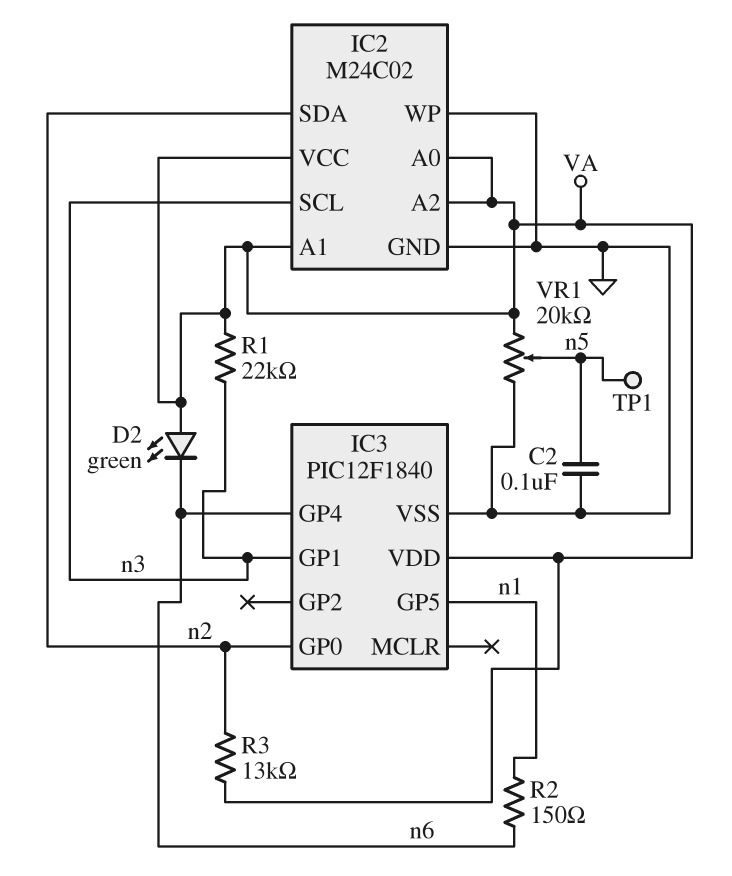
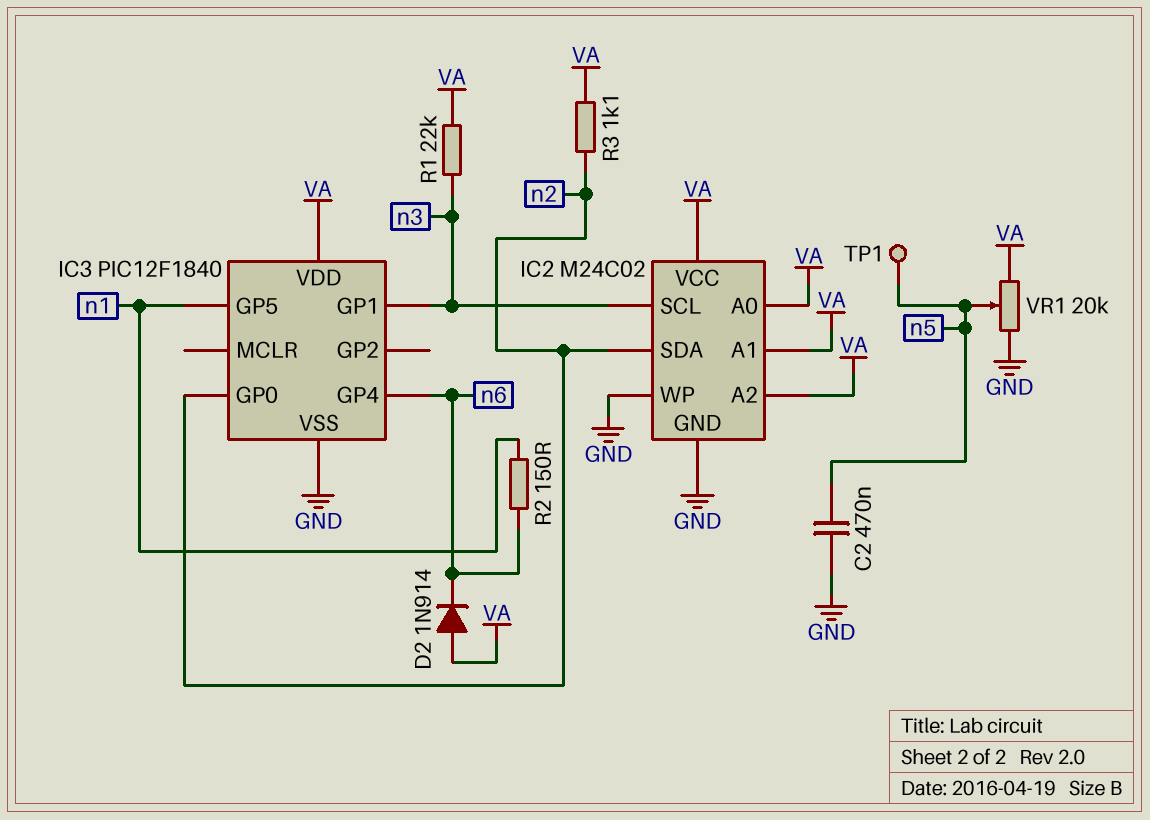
C2: 100nF (GND, n5) -> 470nF (GND, n5)
D2: LED green (A VA, K n6) -> diode 1N914 (A VA, K n6)
R3: 13k (VA, n2) -> 1.1k (VA, n2)

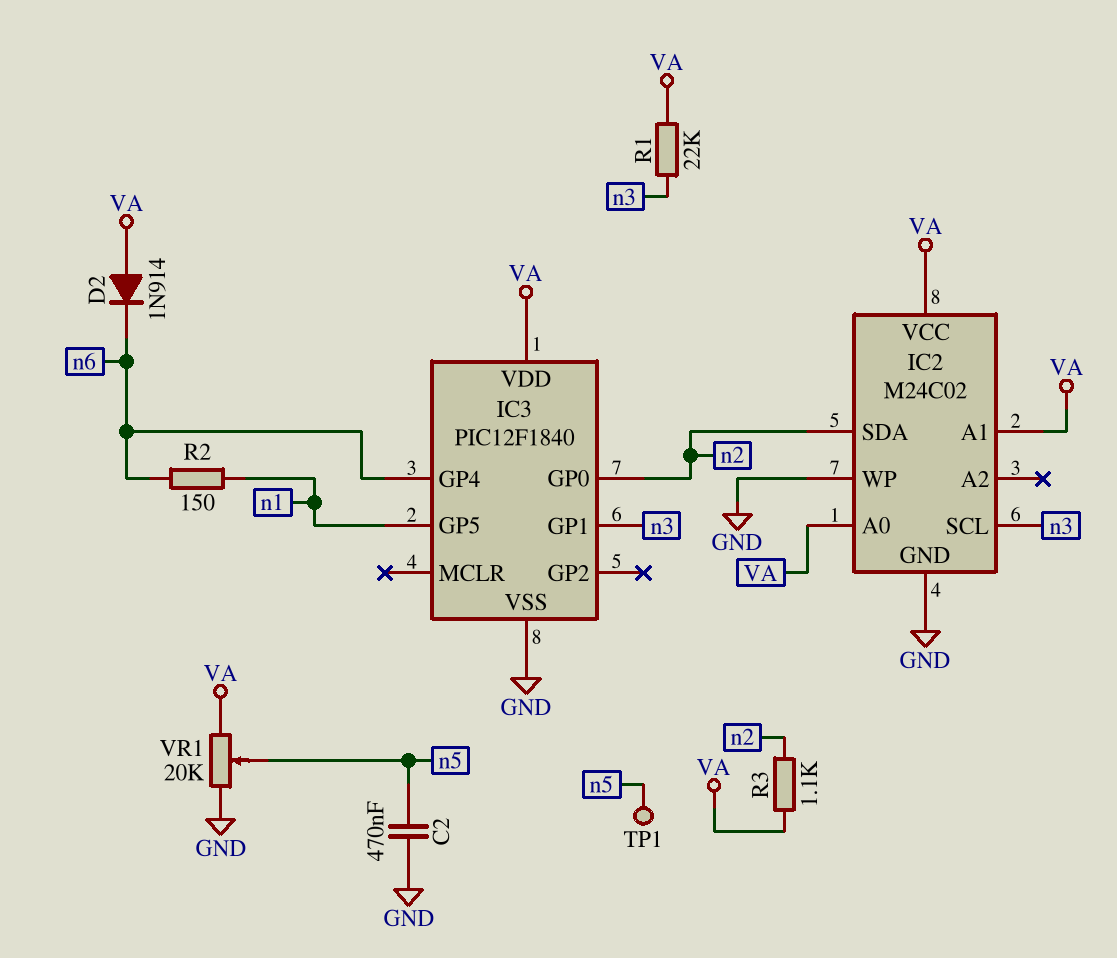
IC2 pin A2: VA -> none

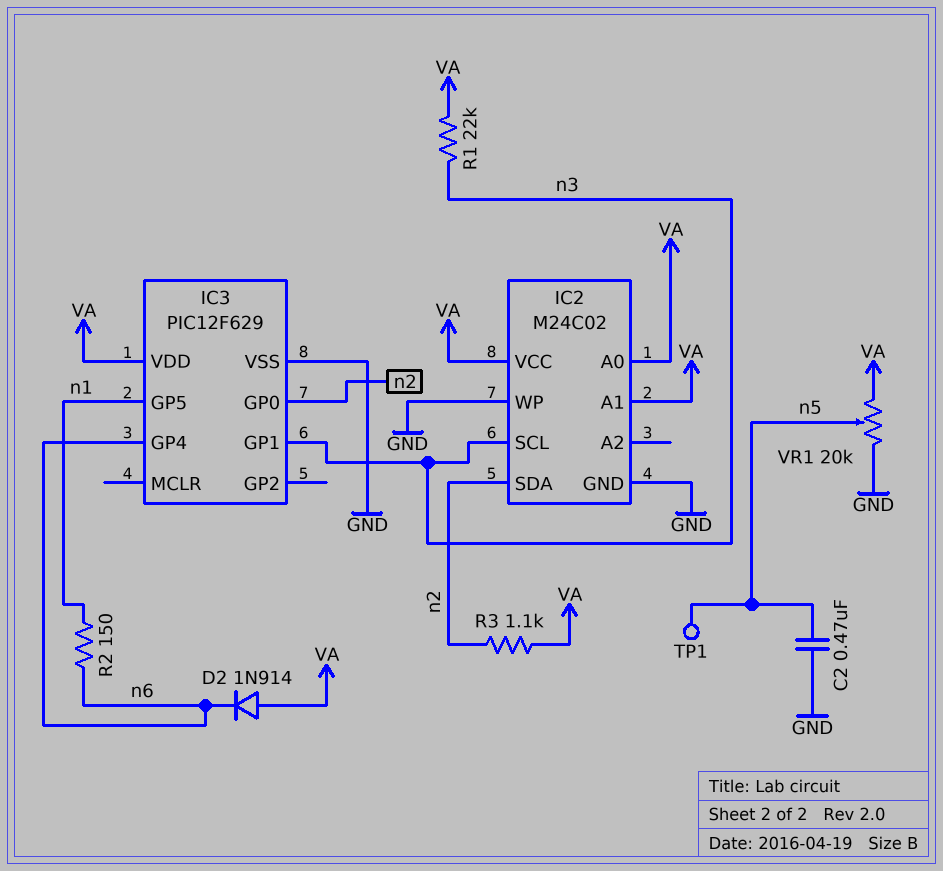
IC3: PIC12F1840 -> PIC12F629

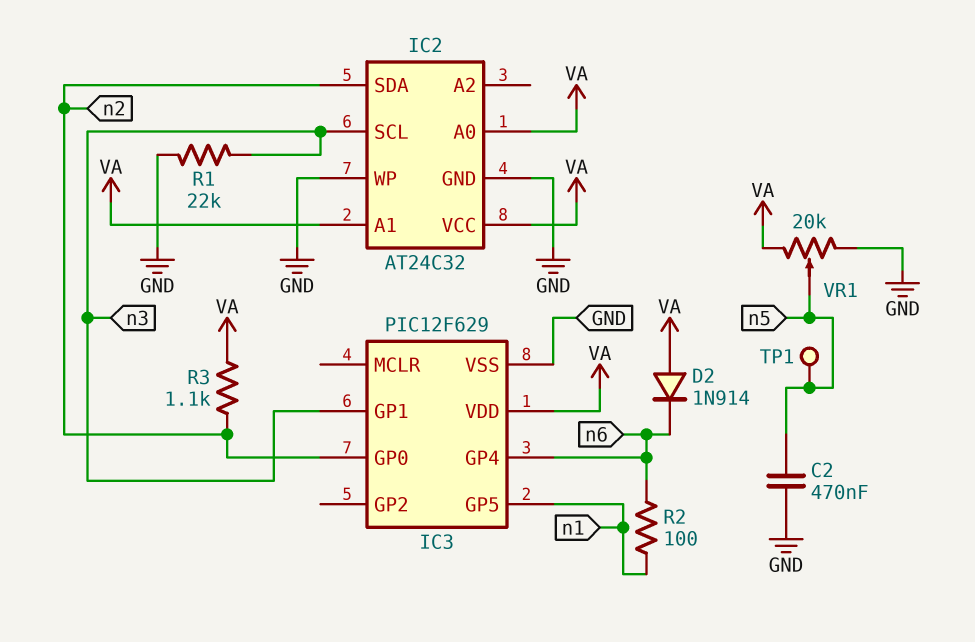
IC2: M24C02 -> AT24C32
R1: 22k (VA, n3) -> 22k (GND, n3)
R2: 150 (n1, n6) -> 100 (n1, n6)

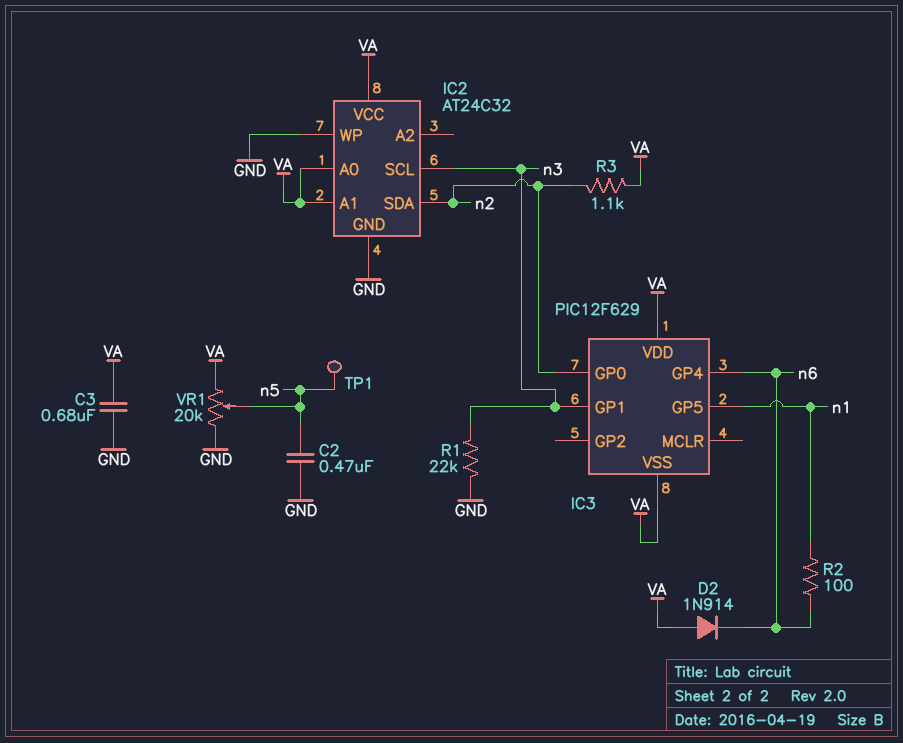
C3: none -> 680nF (GND, VA)
IC3 pin VSS: GND -> VA

